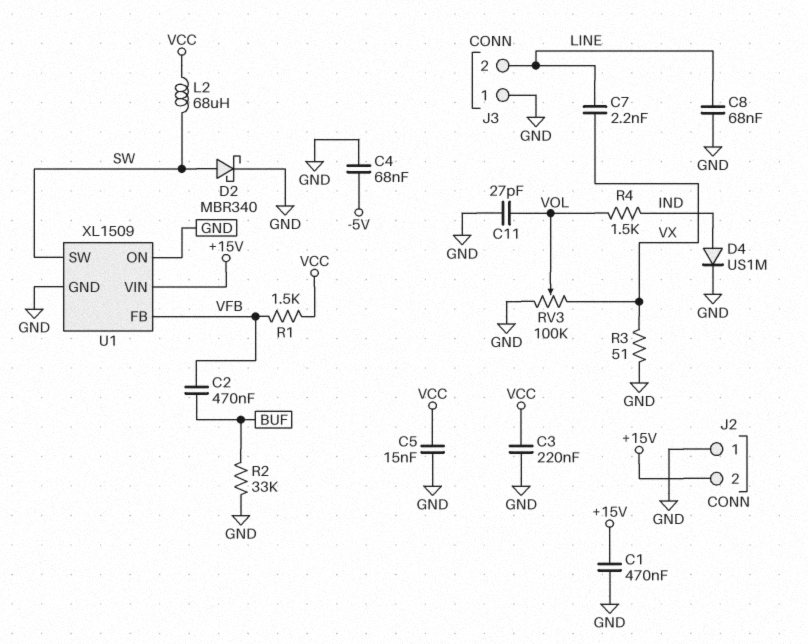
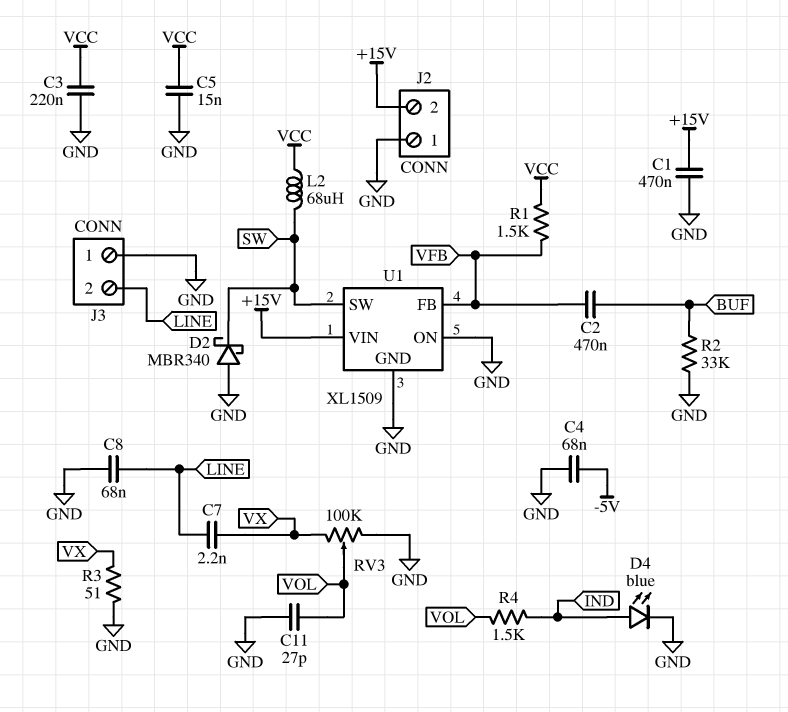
D2: schottky MBR340 (A SW, K GND) -> schottky MBR340 (A GND, K SW)
D4: diode US1M (A IND, K GND) -> LED blue (A IND, K GND)

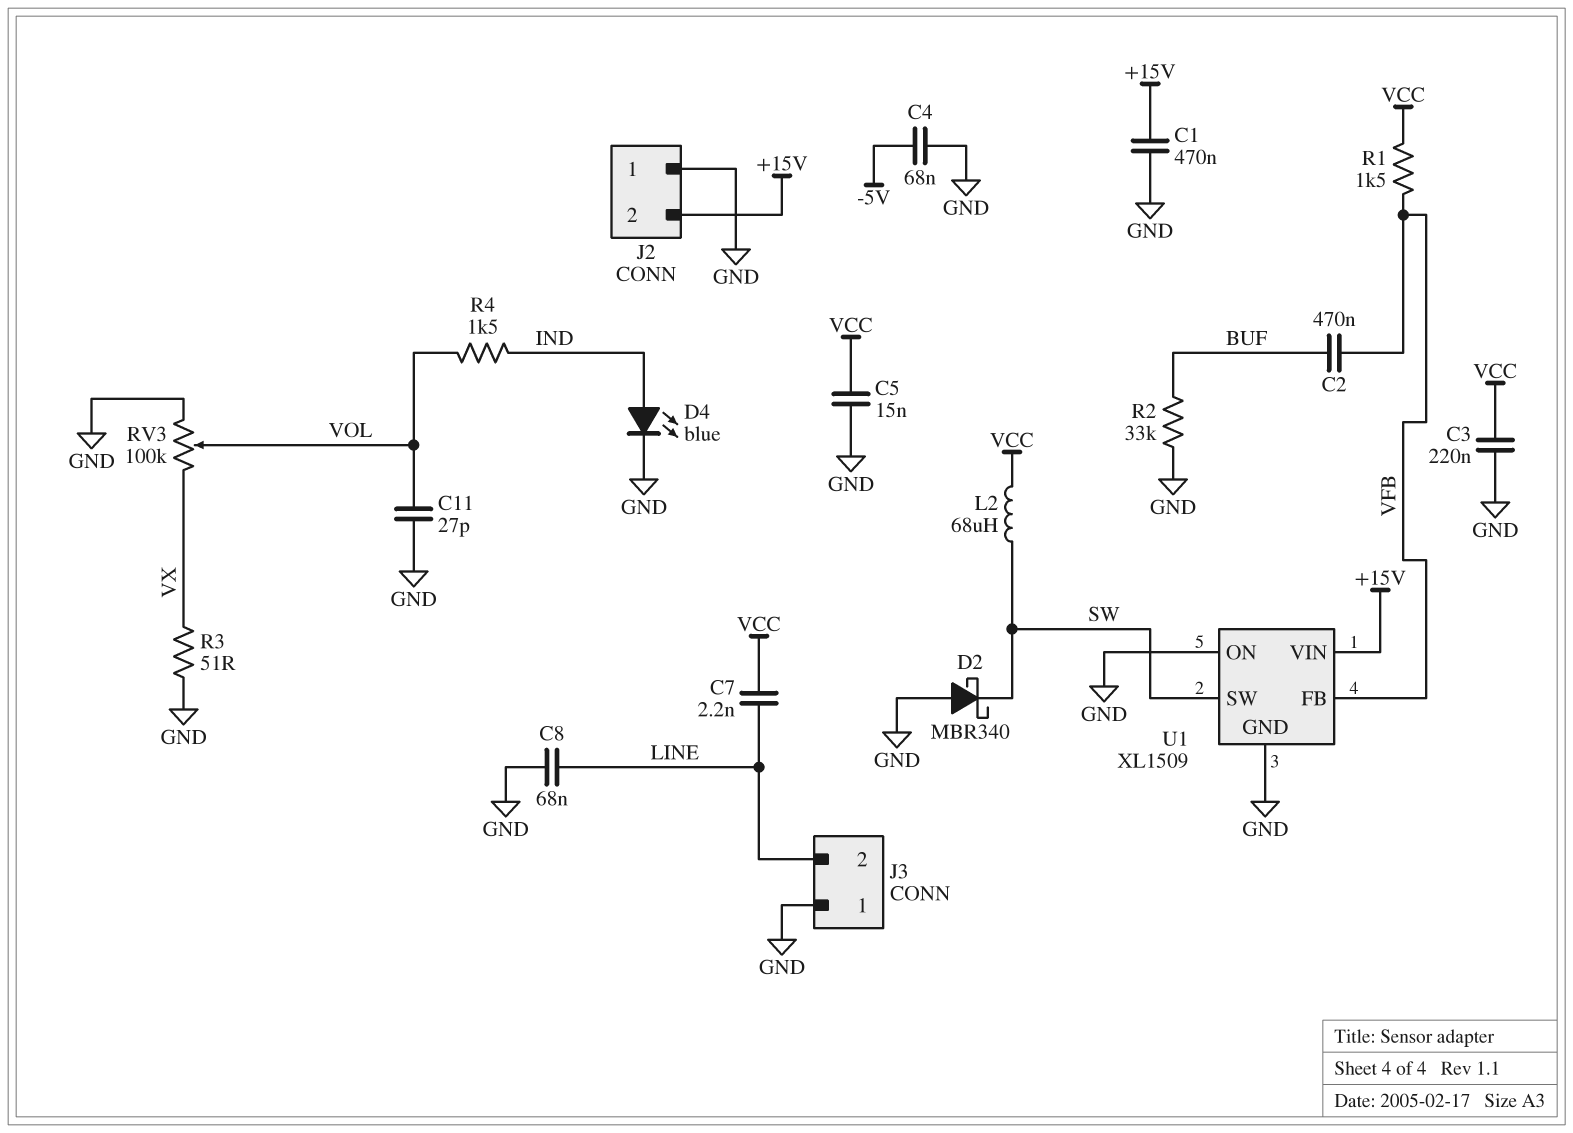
C7: 2.2nF (LINE, VX) -> 2.2nF (LINE, VCC)

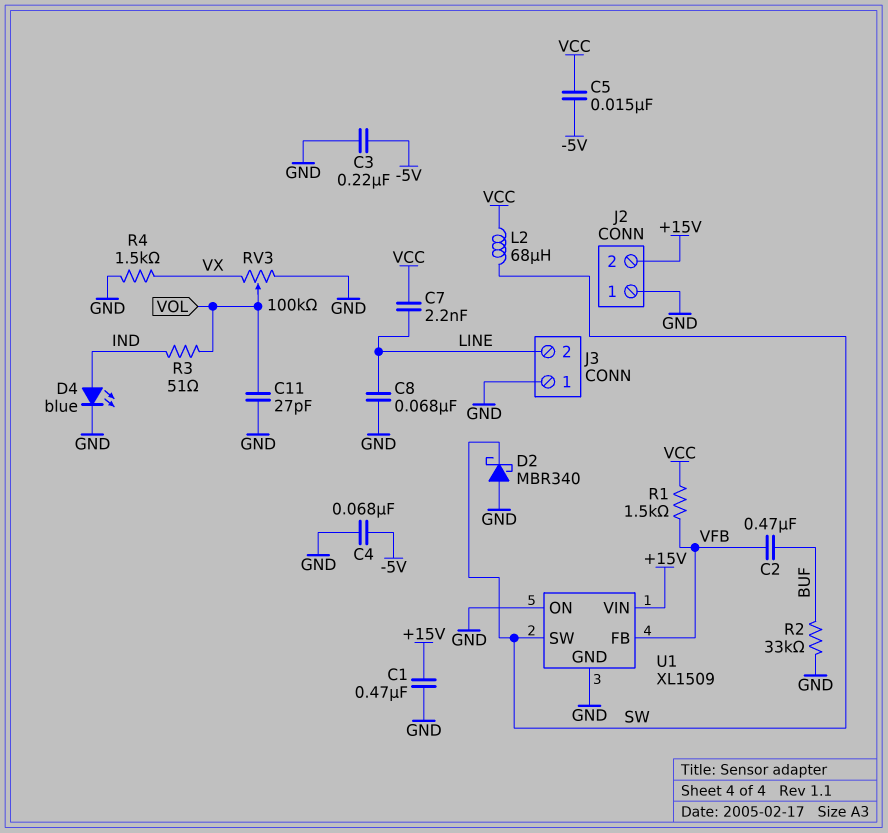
C3: 220nF (GND, VCC) -> 220nF (-5V, GND)
C5: 15nF (GND, VCC) -> 15nF (-5V, VCC)
R3: 51 (GND, VX) -> 51 (IND, VOL)
R4: 1.5k (IND, VOL) -> 1.5k (GND, VX)

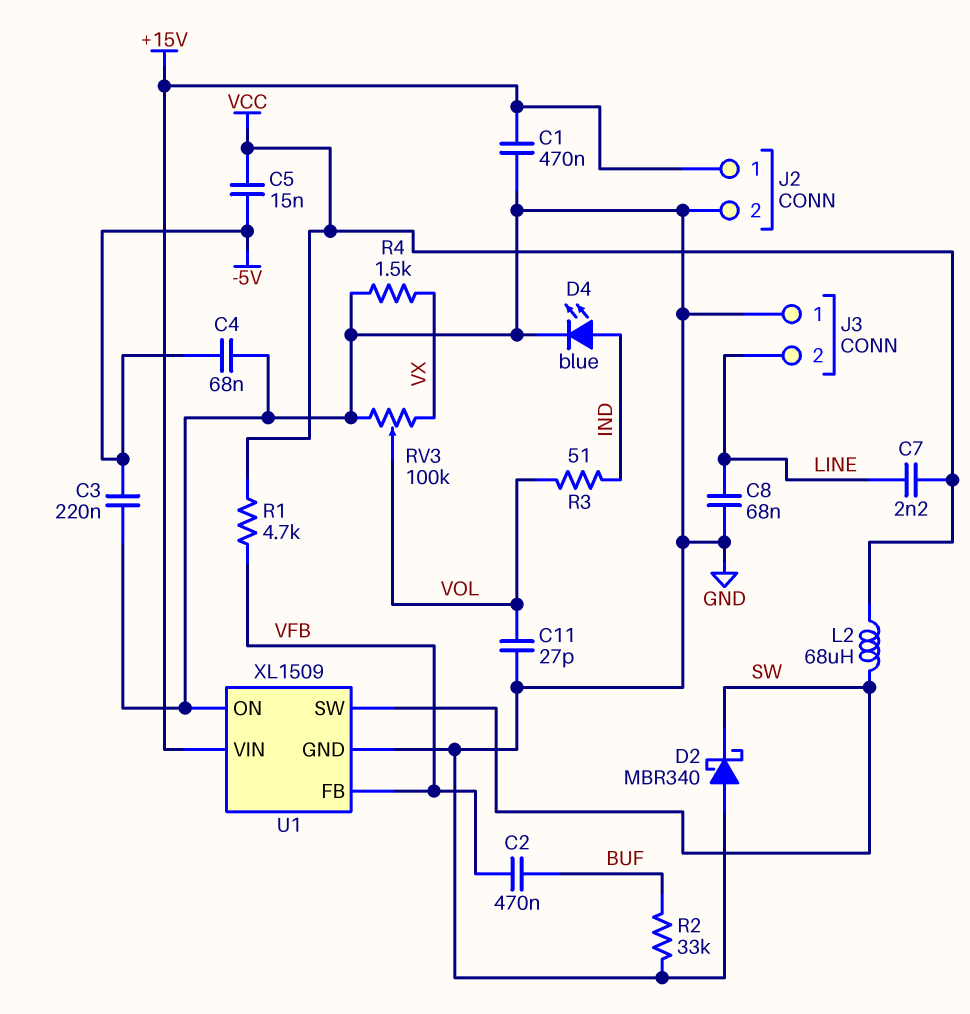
J2 pin 1: GND -> +15V
J2 pin 2: +15V -> GND
R1: 1.5k (VCC, VFB) -> 4.7k (VCC, VFB)

